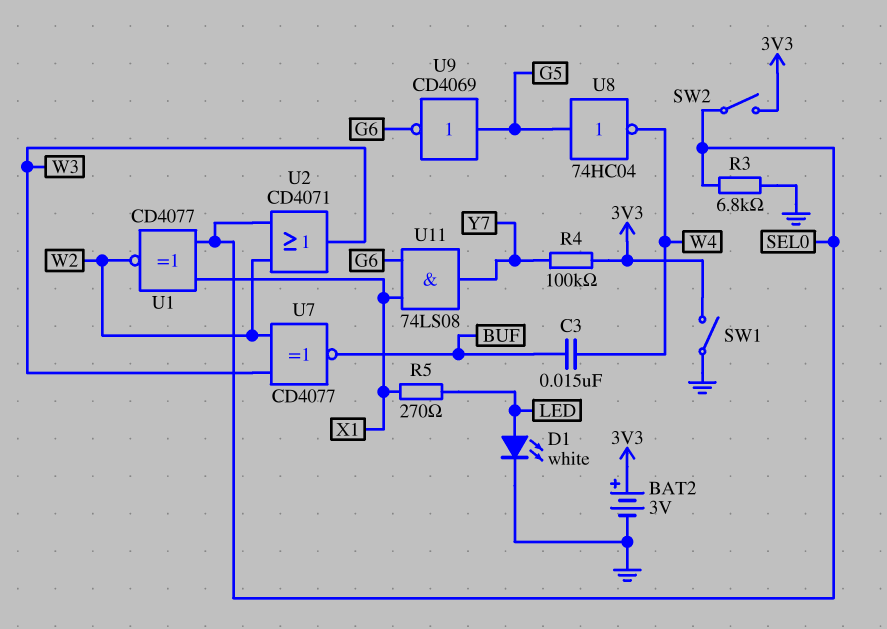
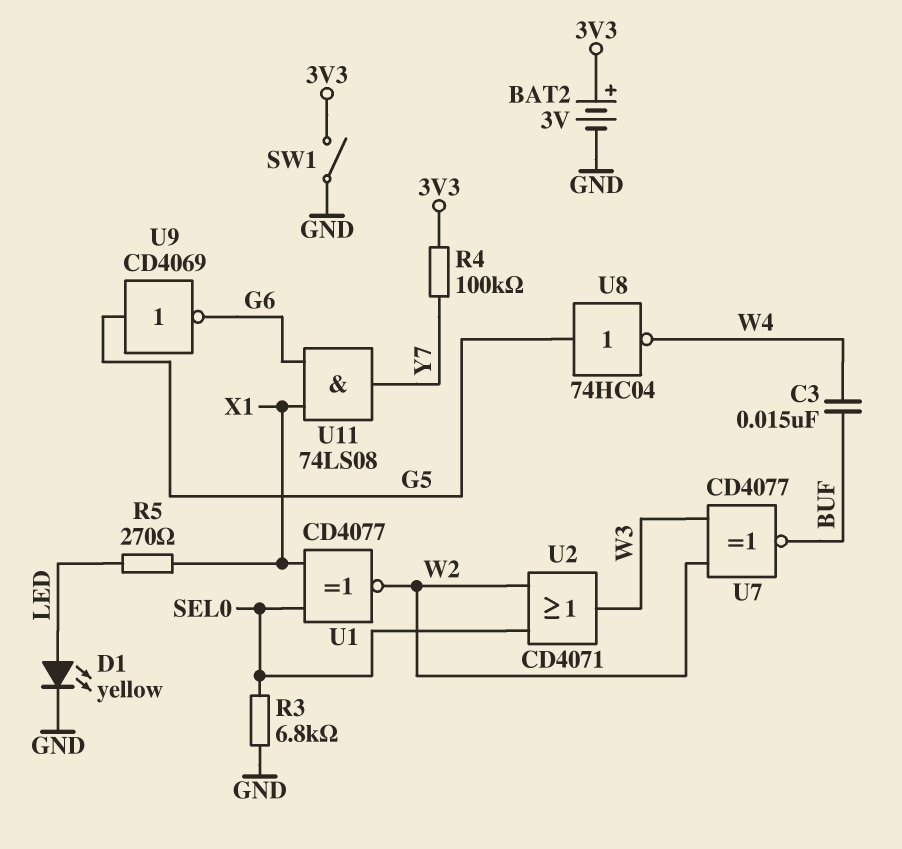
D1: LED white (A LED, K GND) -> LED yellow (A LED, K GND)
SW2: switch (3V3, SEL0) -> none

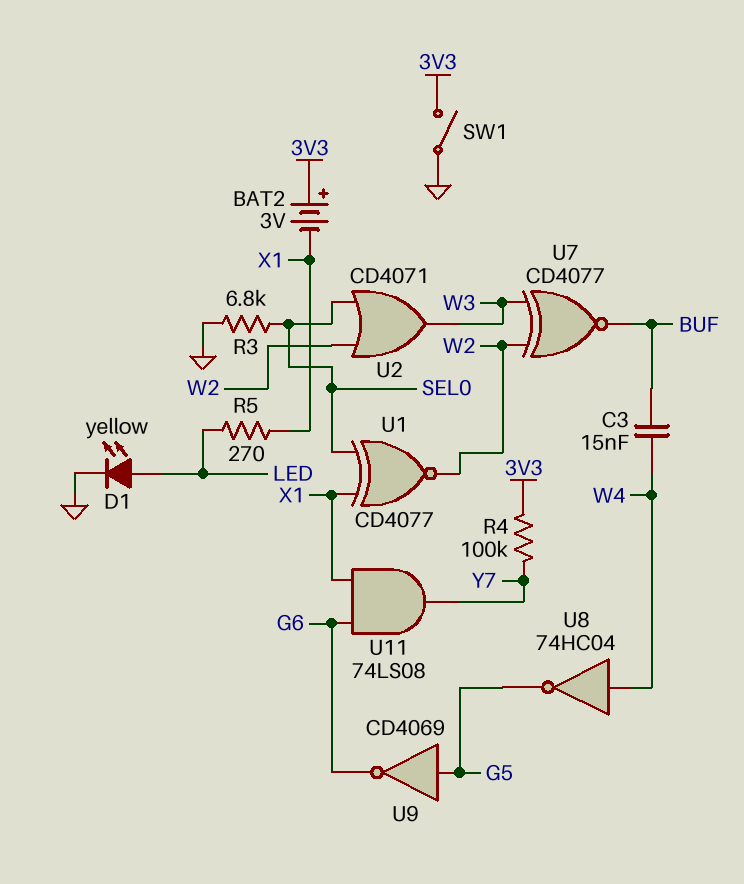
BAT2: 3V (plus 3V3, minus GND) -> 3V (plus 3V3, minus X1)
U8: NOT 74HC04 (in G5, out W4) -> NOT 74HC04 (in W4, out G5)

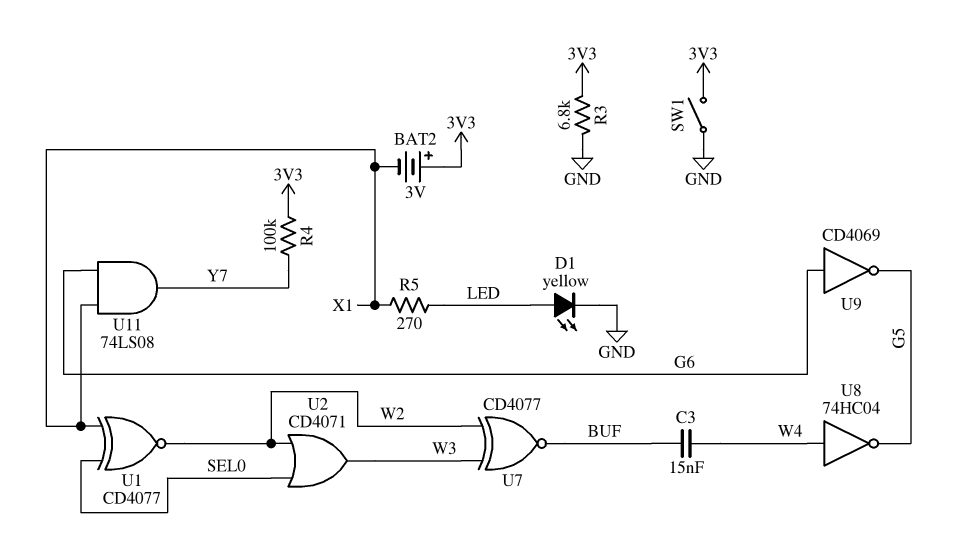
R3: 6.8k (GND, SEL0) -> 6.8k (3V3, GND)
U9: NOT CD4069 (in G5, out G6) -> NOT CD4069 (in G6, out G5)

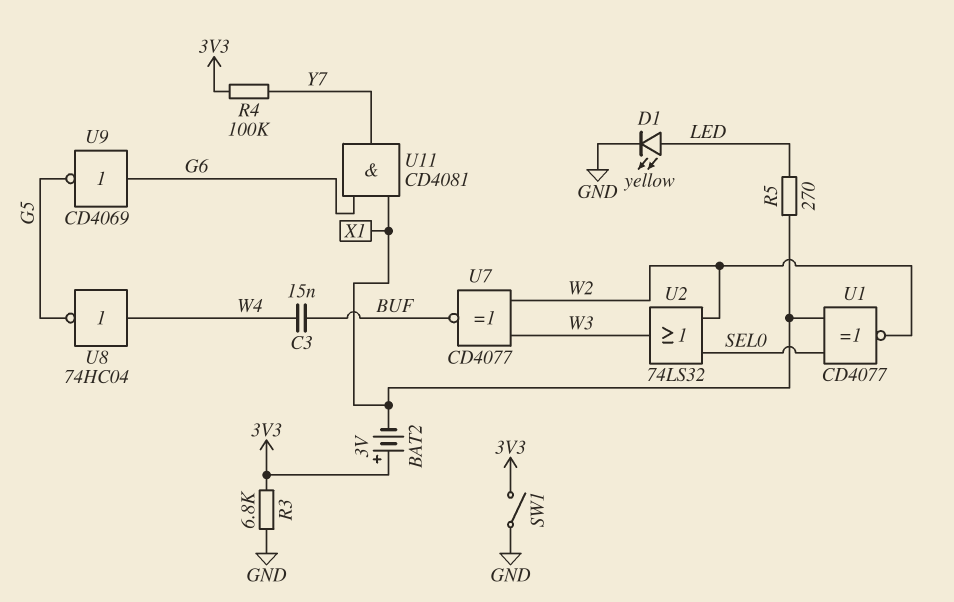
U2: OR CD4071 (in SEL0, in W2, out W3) -> OR 74LS32 (in SEL0, in W2, out W3)
U11: AND 74LS08 (in G6, in X1, out Y7) -> AND CD4081 (in G6, in X1, out Y7)

